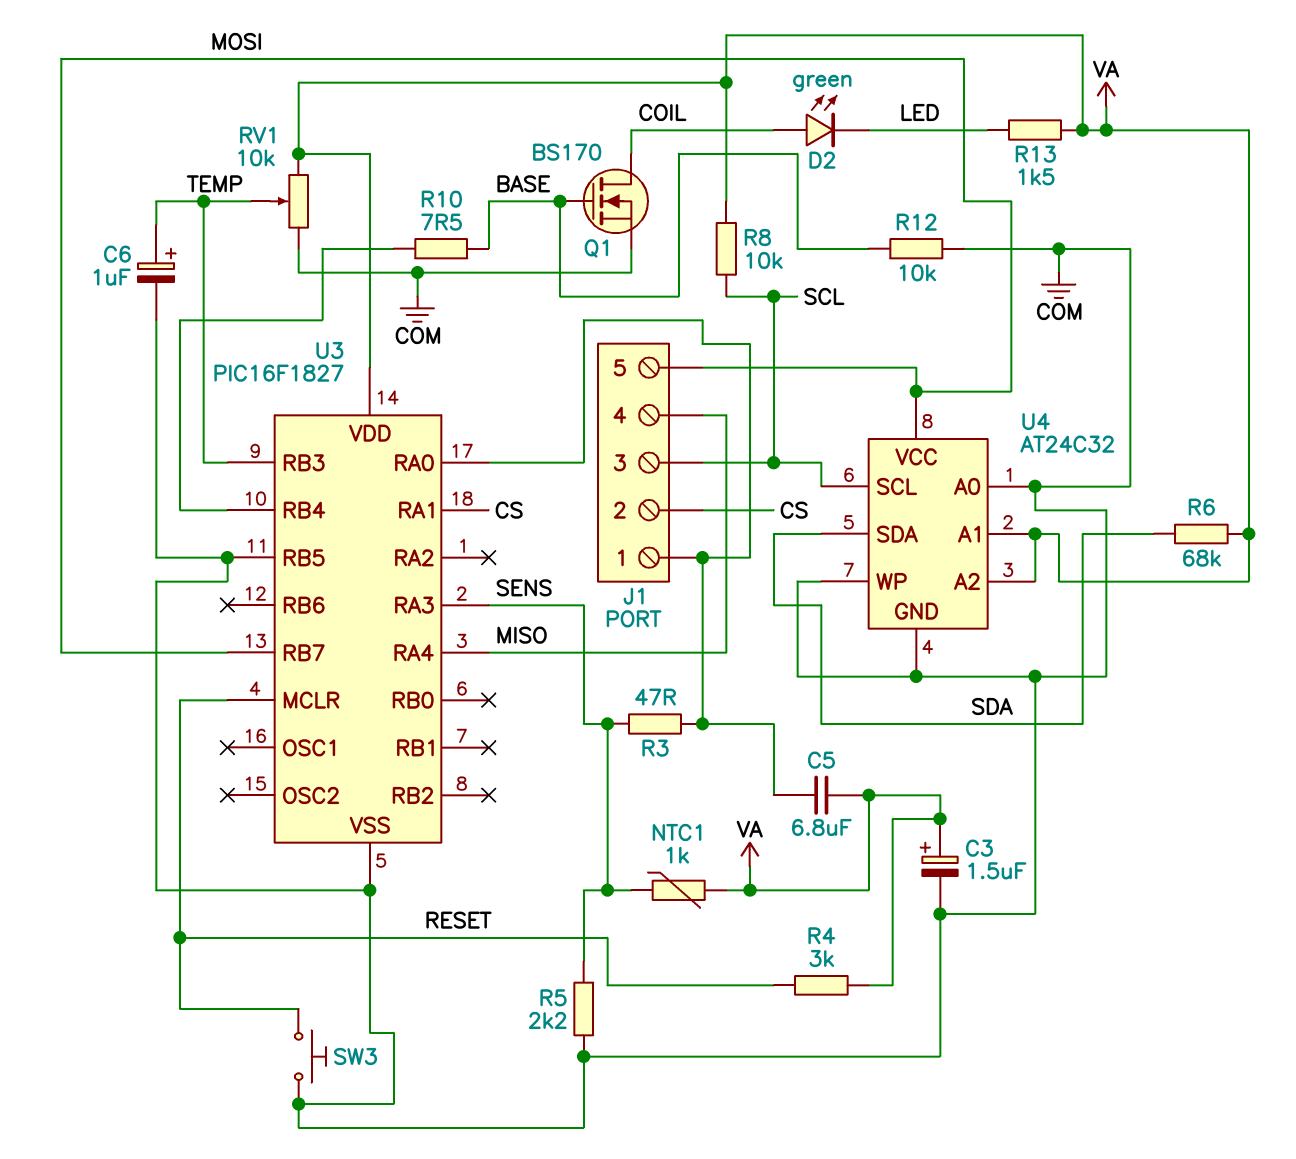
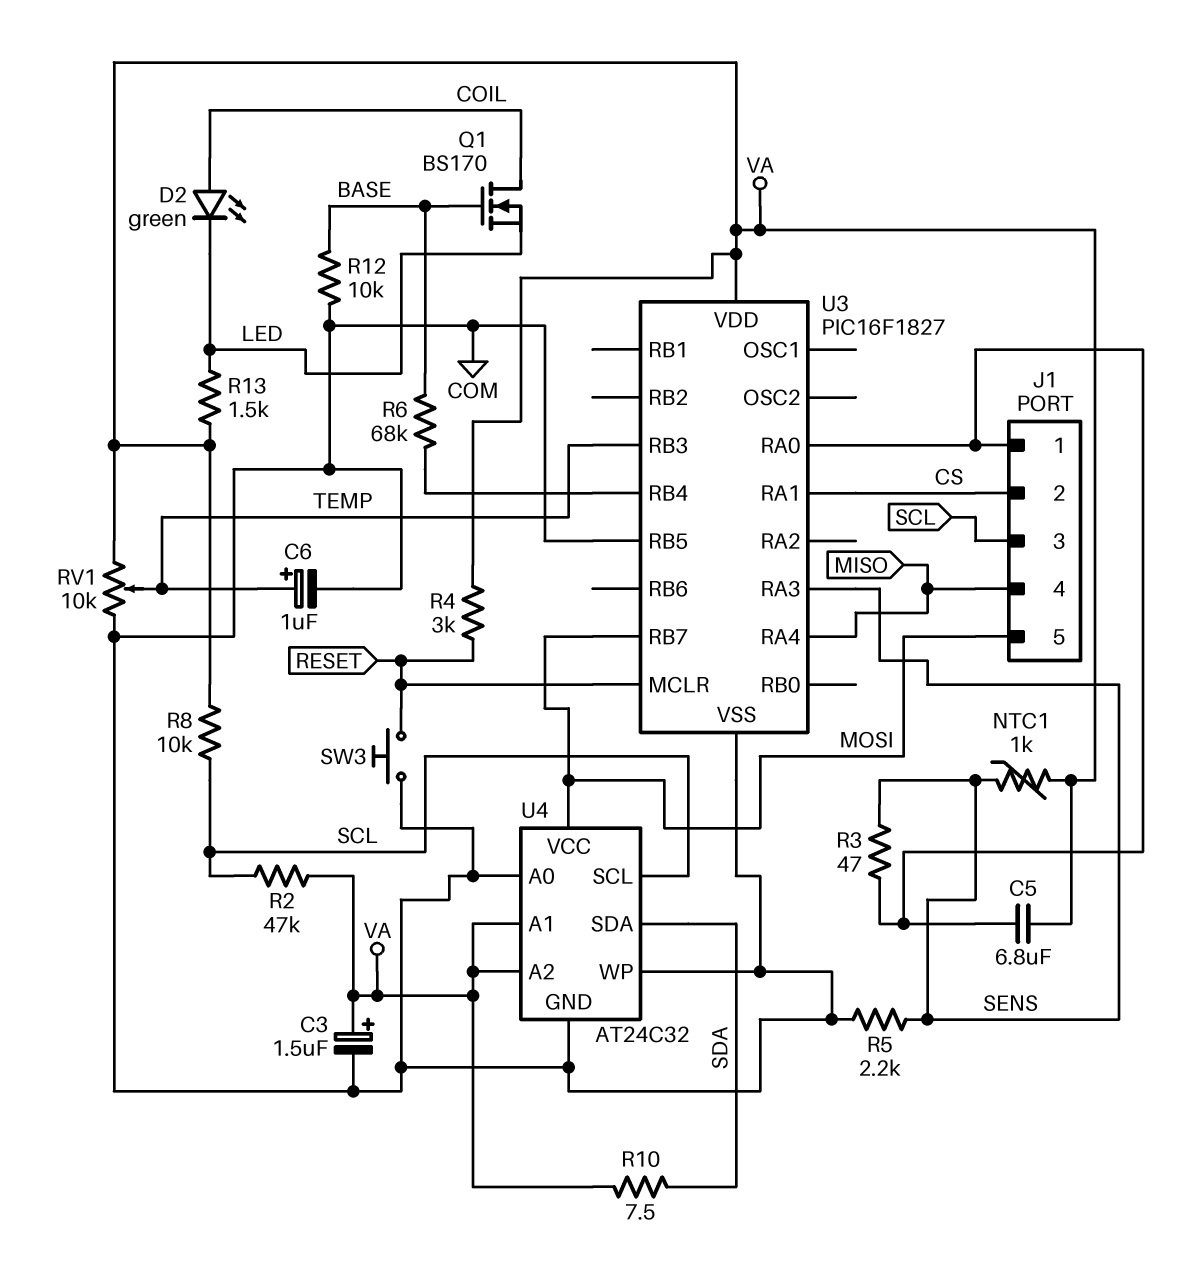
Q1: NMOS BS170 (G BASE, D COIL, S COM) -> NMOS BS170 (G BASE, D COIL, S LED)
R2: none -> 47k (SCL, VA)
R6: 68k (SDA, VA) -> 68k (BASE, U3/RB4)
R10: 7.5 (BASE, U3/RB4) -> 7.5 (SDA, VA)

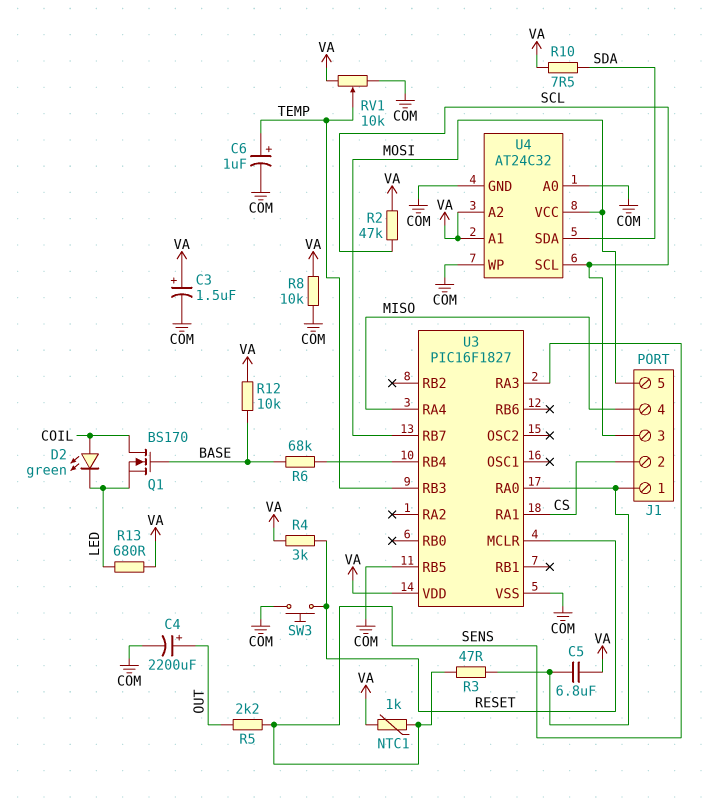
C4: none -> 2200uF (plus OUT, minus COM)
R5: 2.2k (COM, SENS) -> 2.2k (OUT, SENS)
R8: 10k (SCL, VA) -> 10k (COM, VA)
R12: 10k (BASE, COM) -> 10k (BASE, VA)
R13: 1.5k (LED, VA) -> 680 (LED, VA)

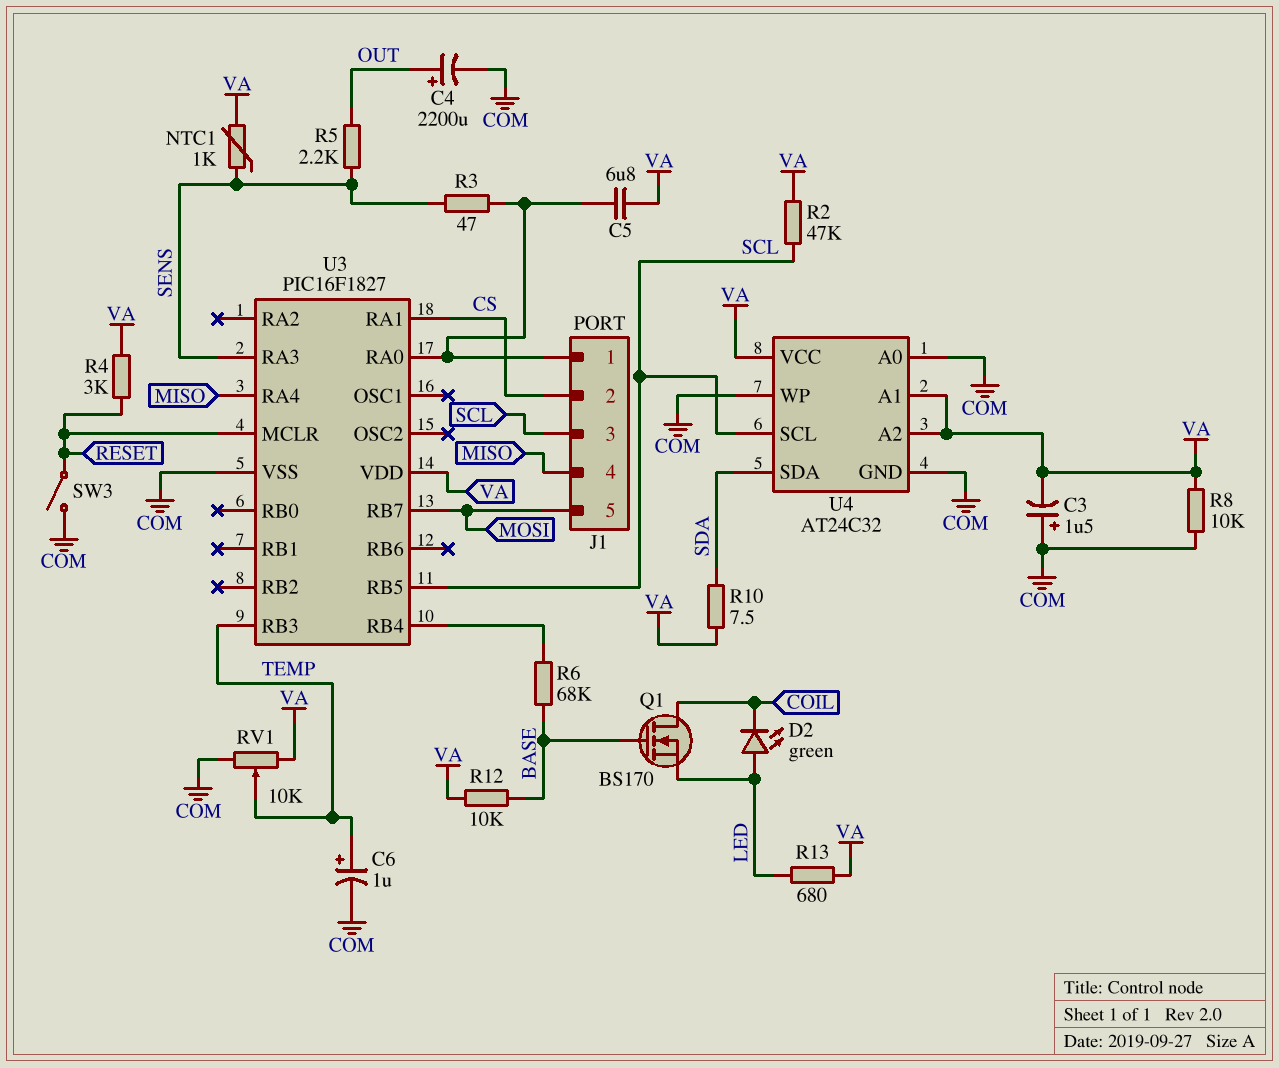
C3: 1.5uF (plus VA, minus COM) -> 1.5uF (plus COM, minus VA)
D2: LED green (A COIL, K LED) -> LED green (A LED, K COIL)
SW3: button (COM, RESET) -> switch (COM, RESET)
U3 pin RB5: COM -> SCL
U4 pin VCC: MOSI -> VA

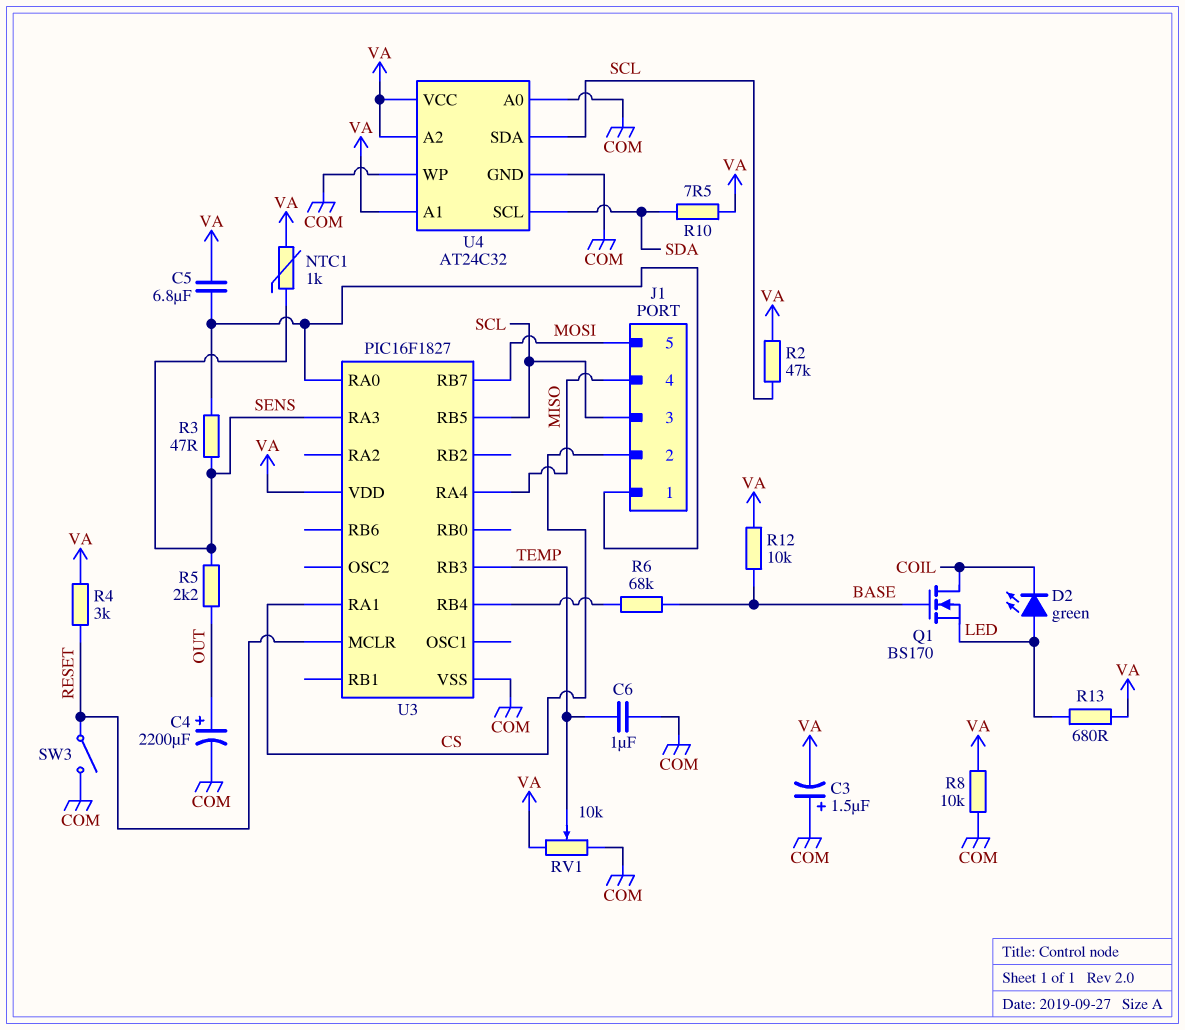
C6: 1uF (plus TEMP, minus COM) -> 1uF (COM, TEMP)
U4 pin SCL: SCL -> SDA
U4 pin SDA: SDA -> SCL

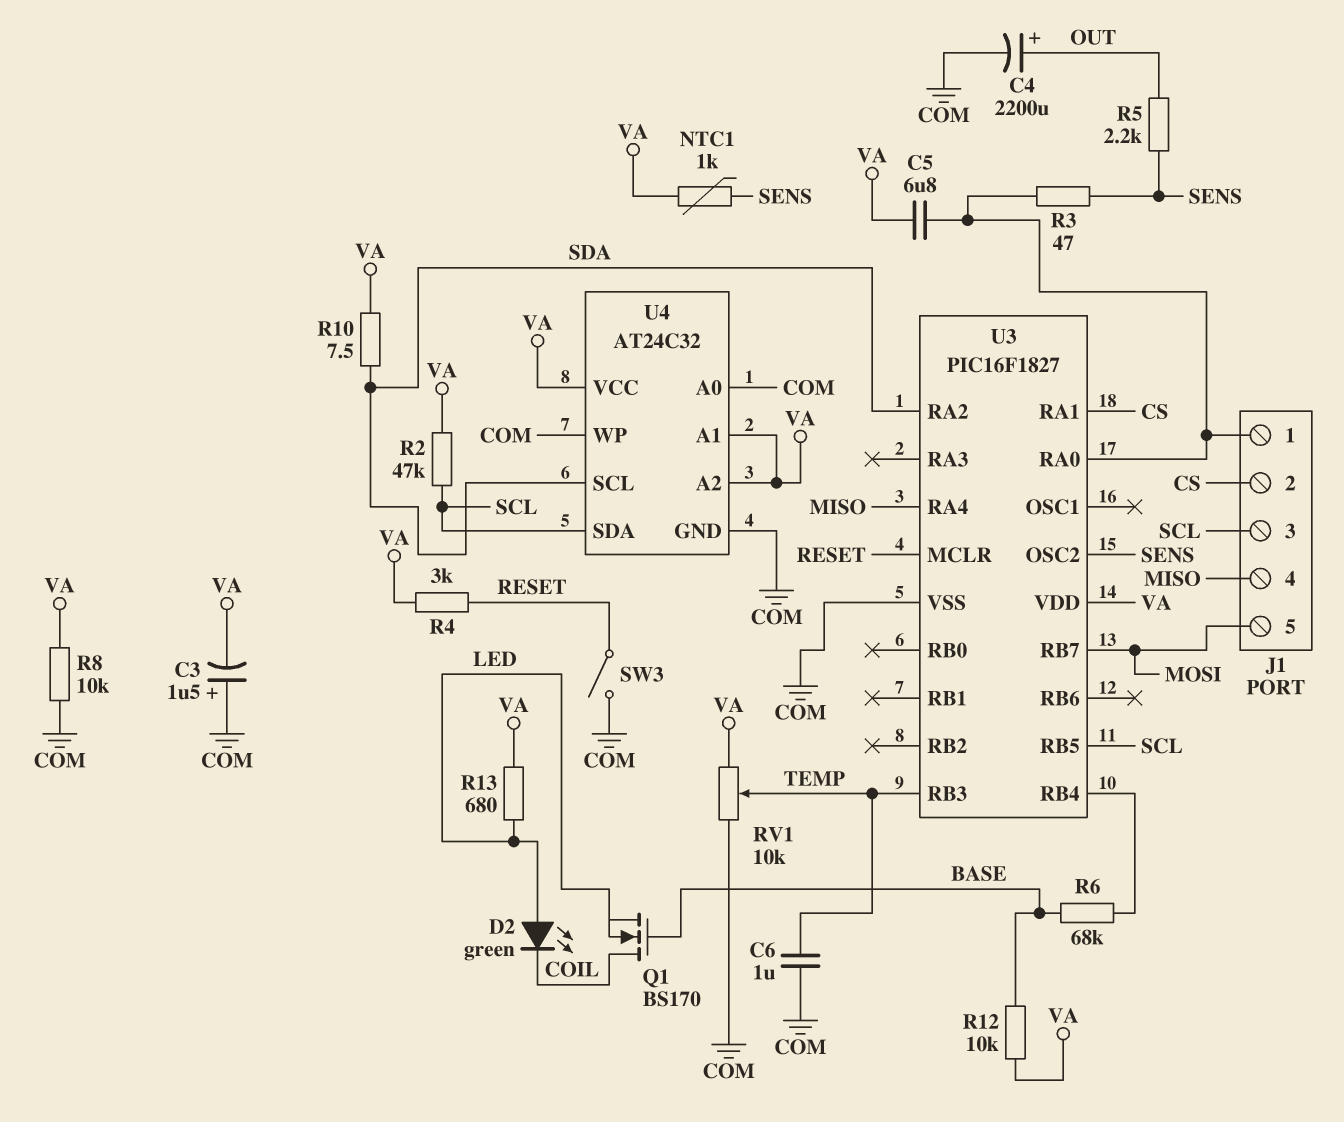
U3 pin OSC2: none -> SENS
U3 pin RA2: none -> SDA
U3 pin RA3: SENS -> none

